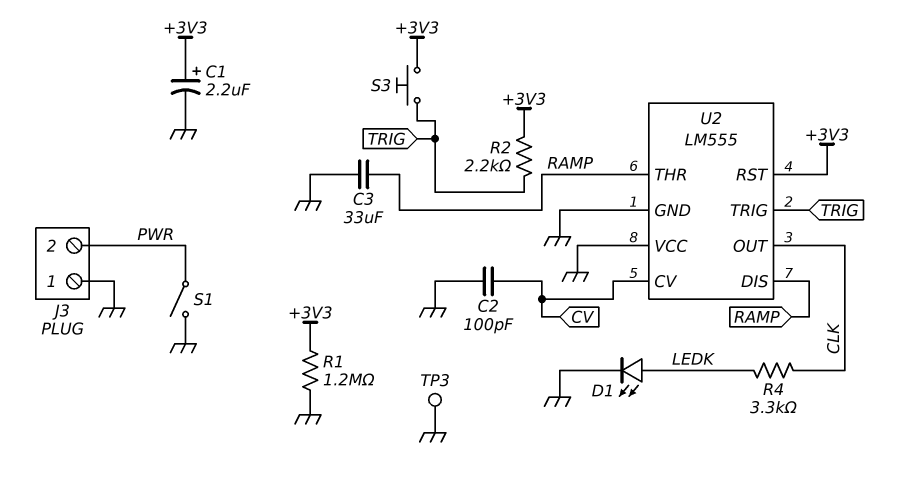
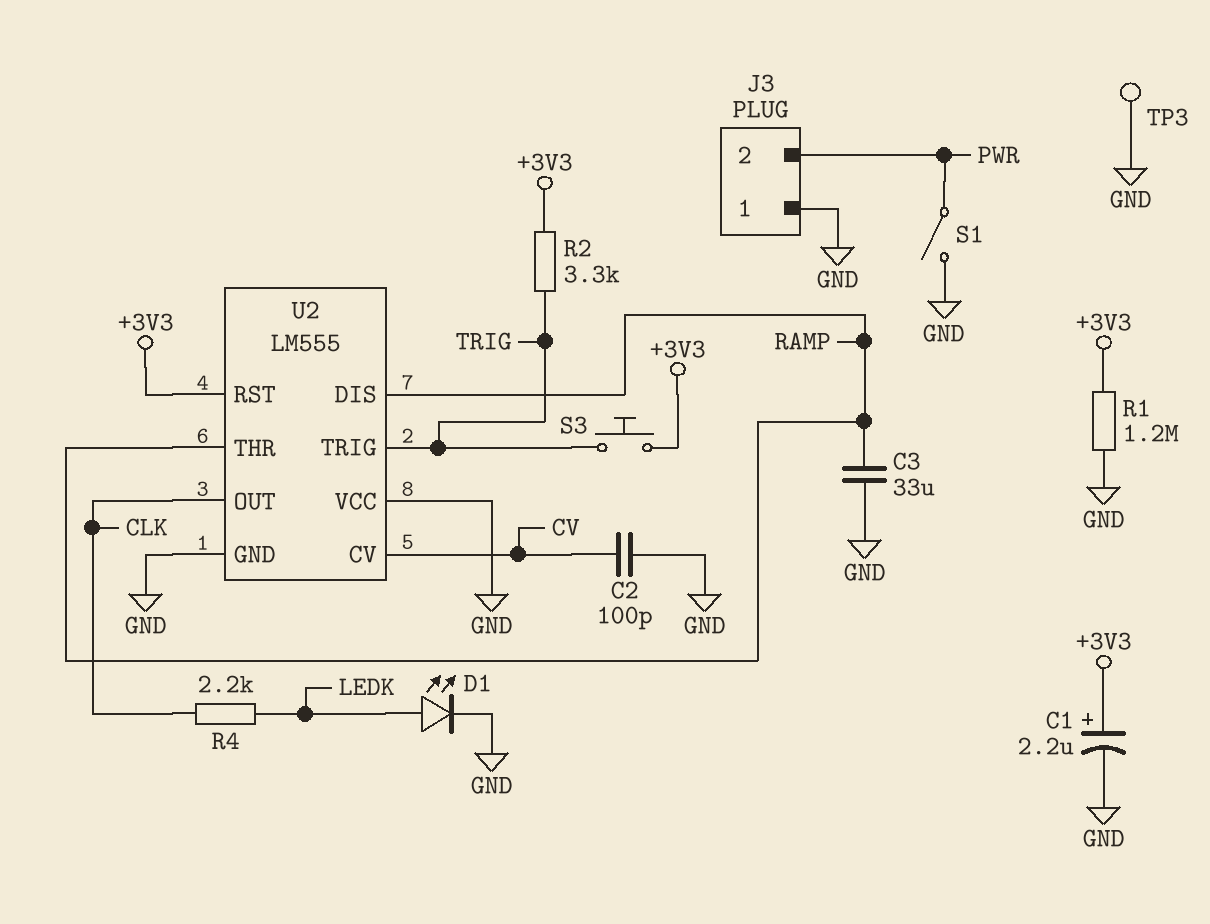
R2: 2.2k (+3V3, TRIG) -> 3.3k (+3V3, TRIG)
R4: 3.3k (CLK, LEDK) -> 2.2k (CLK, LEDK)

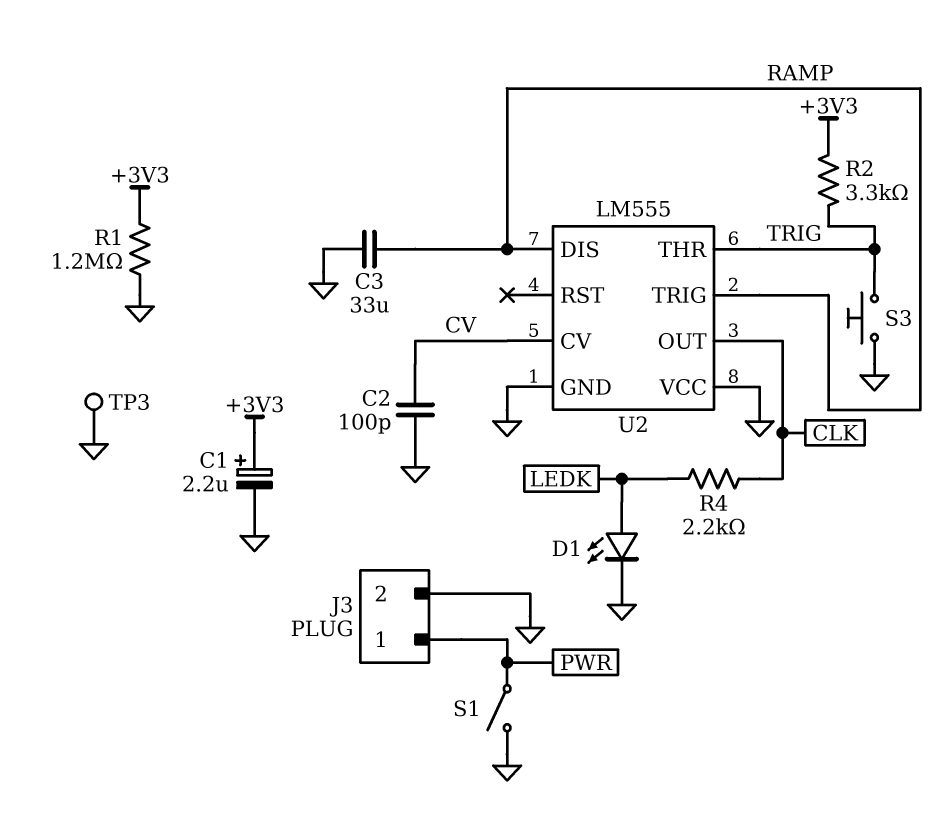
J3 pin 1: GND -> PWR
J3 pin 2: PWR -> GND
S3: button (+3V3, TRIG) -> button (GND, TRIG)
U2 pin RST: +3V3 -> none
U2 pin THR: RAMP -> TRIG
U2 pin TRIG: TRIG -> RAMP

